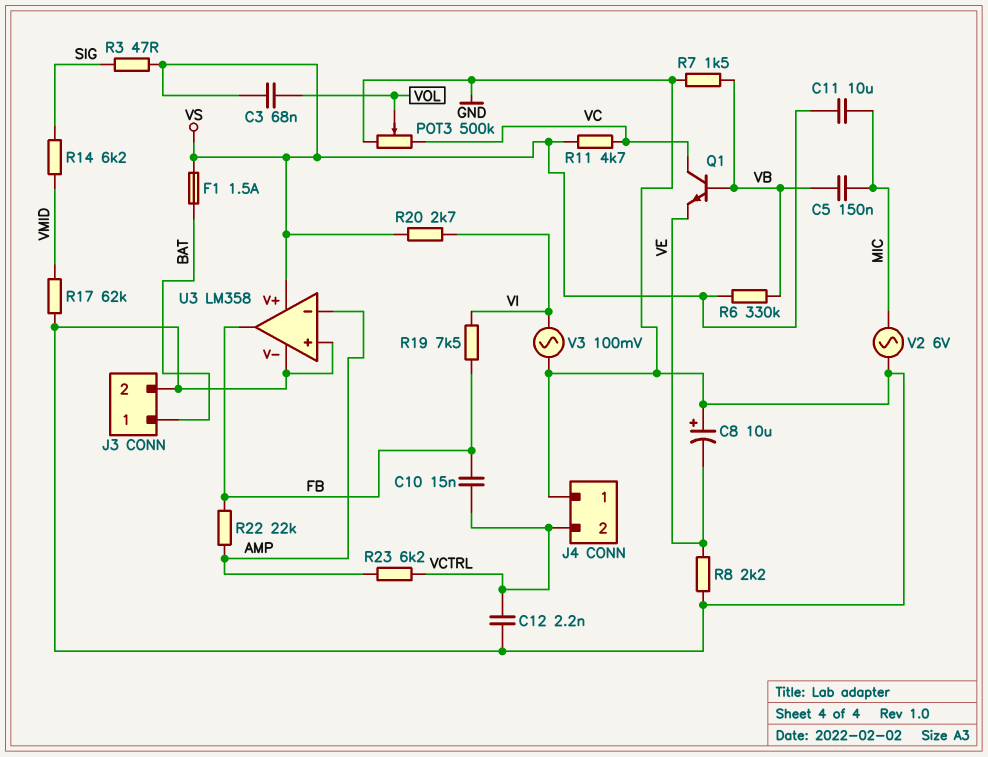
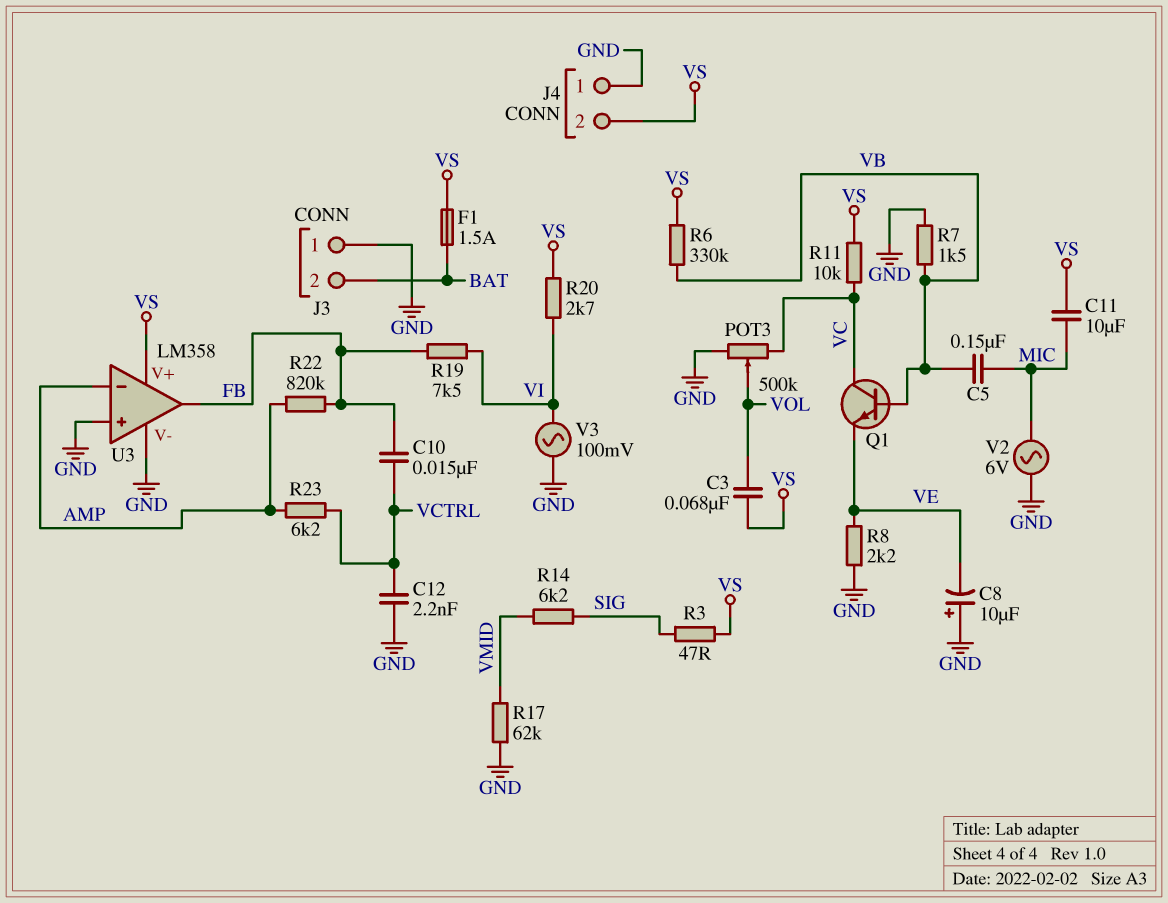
J3 pin 1: BAT -> GND
J3 pin 2: GND -> BAT
J4 pin 2: VCTRL -> VS
R11: 4.7k (VC, VS) -> 10k (VC, VS)
R22: 22k (AMP, FB) -> 820k (AMP, FB)

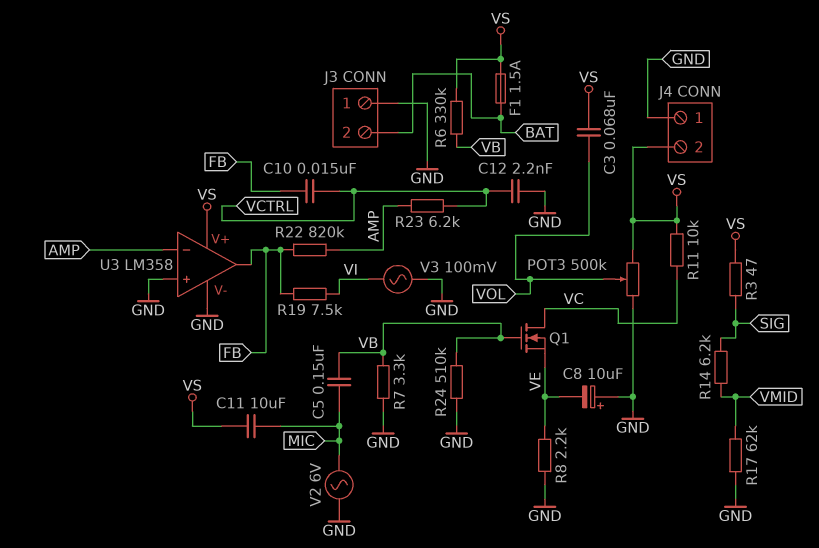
POT3: 500k (GND, VC, wiper VOL) -> 500k (GND, VS, wiper VOL)
Q1: NPN (B VB, C VC, E VE) -> NMOS (G VB, D VC, S VE)
R7: 1.5k (GND, VB) -> 3.3k (GND, VB)
R20: 2.7k (VI, VS) -> none
R24: none -> 510k (GND, VB)

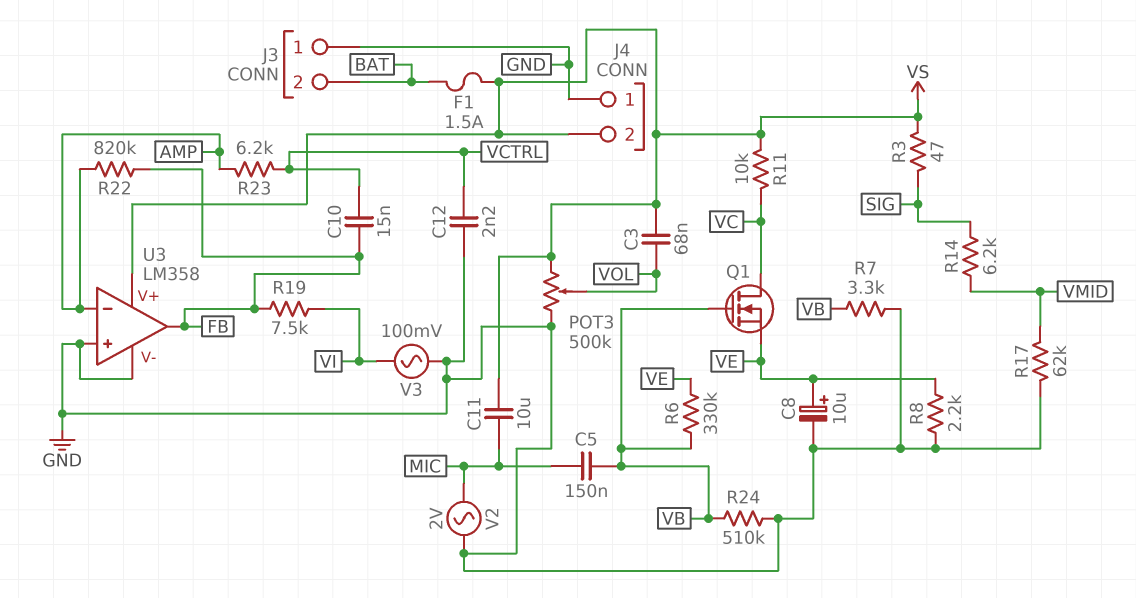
C8: 10uF (plus GND, minus VE) -> 10uF (plus VE, minus GND)
R6: 330k (VB, VS) -> 330k (VB, VE)
V2: AC 6V (GND, MIC) -> AC 2V (GND, MIC)

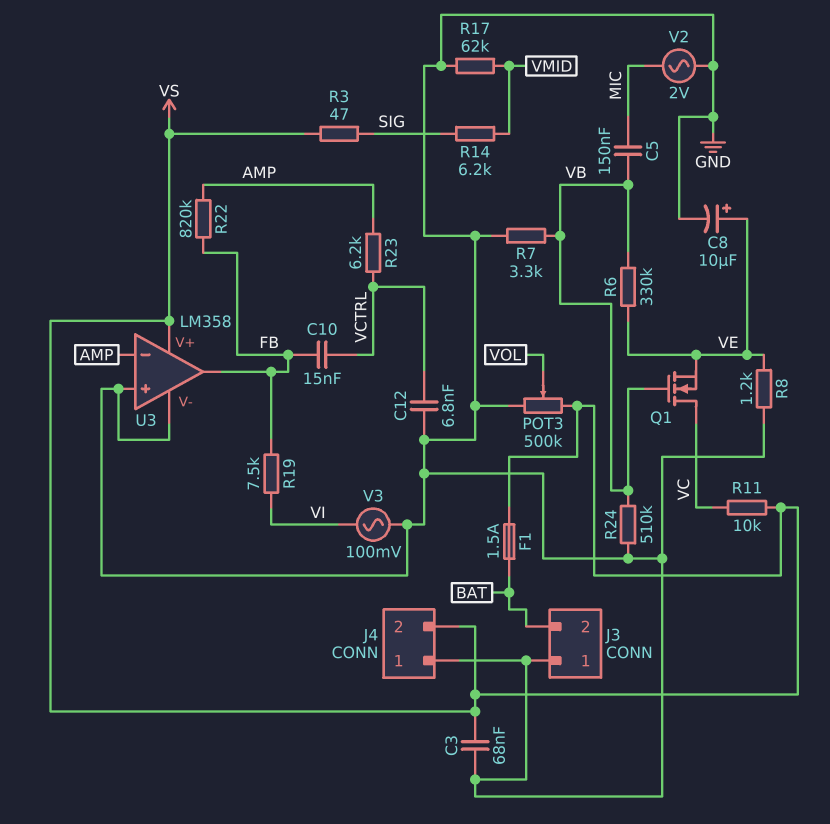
C3: 68nF (VOL, VS) -> 68nF (GND, VS)
C11: 10uF (MIC, VS) -> none
C12: 2.2nF (GND, VCTRL) -> 6.8nF (GND, VCTRL)
R8: 2.2k (GND, VE) -> 1.2k (GND, VE)

